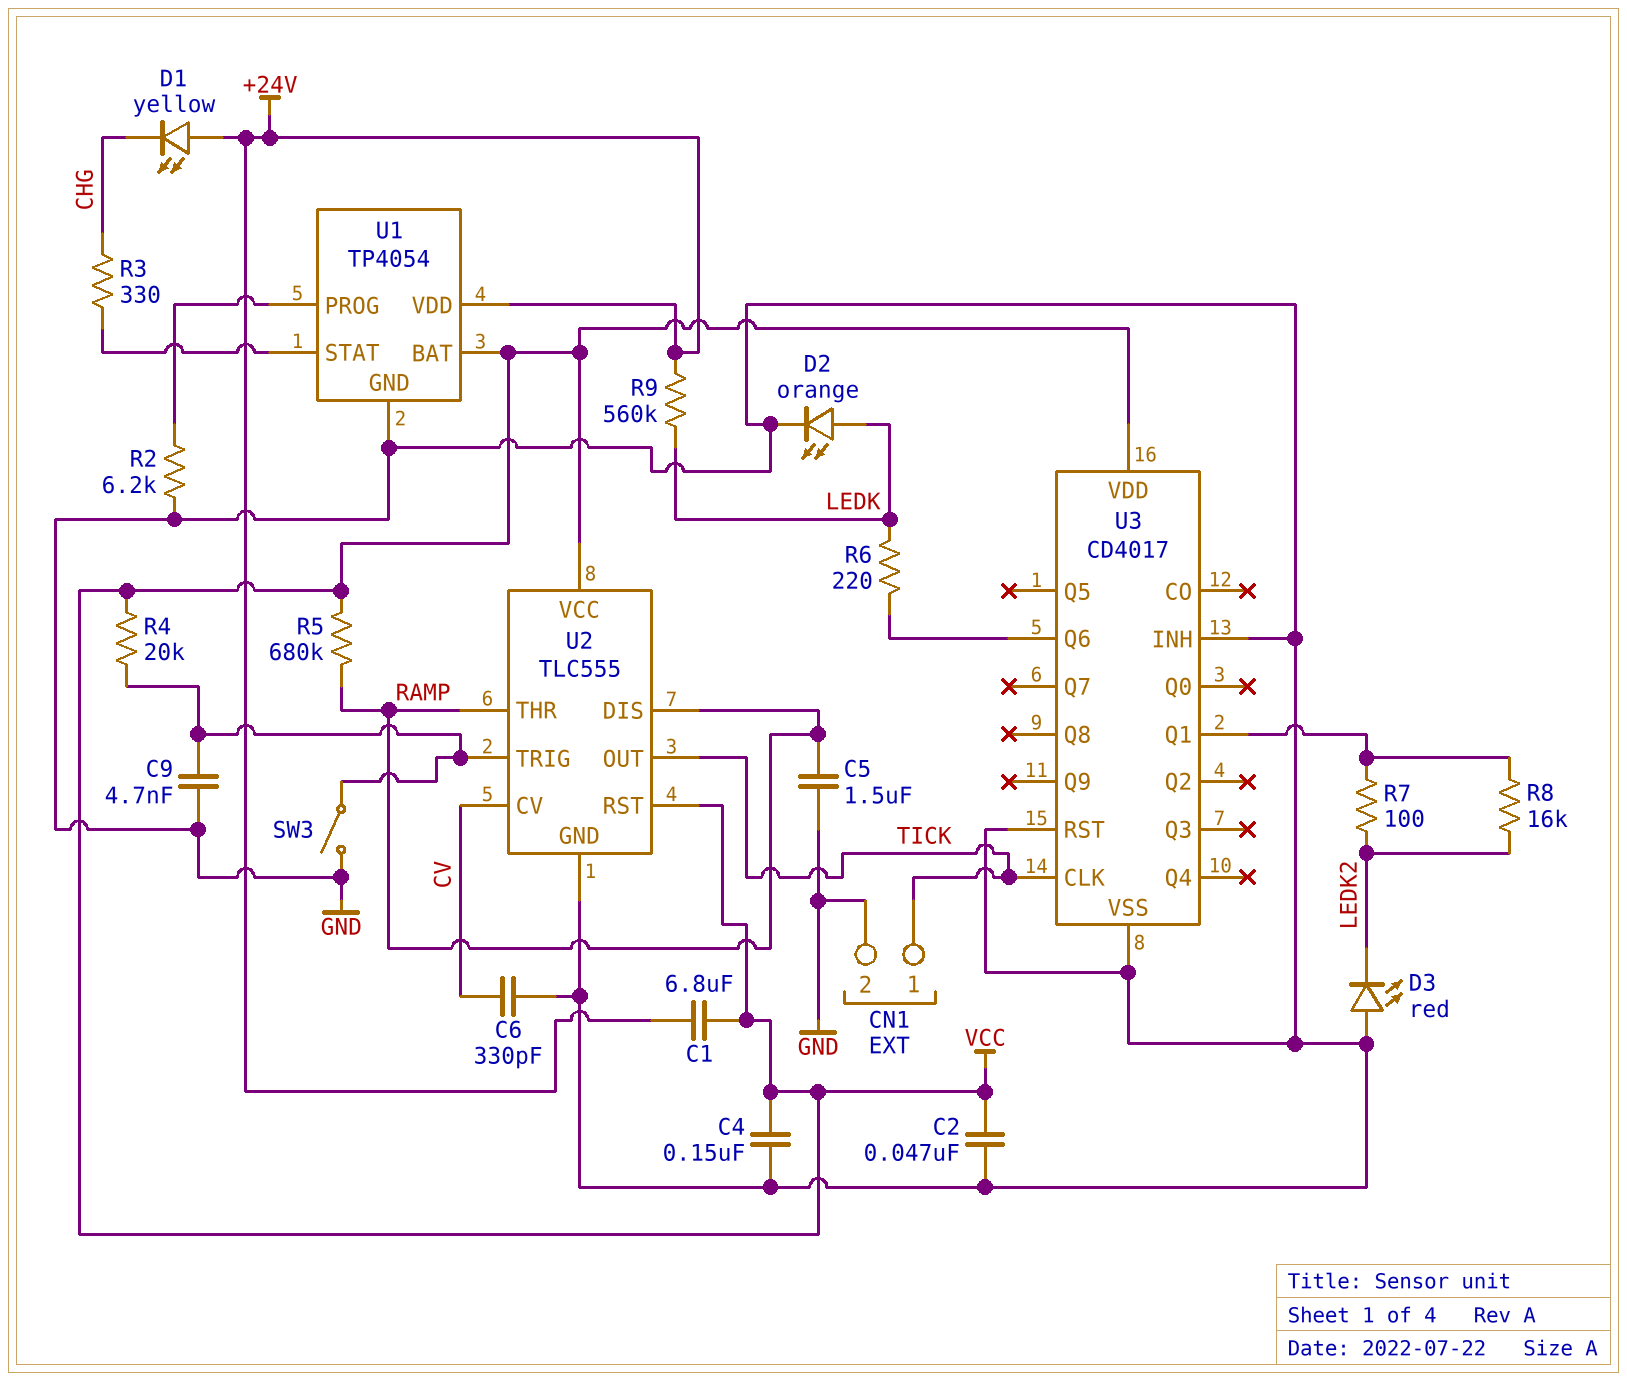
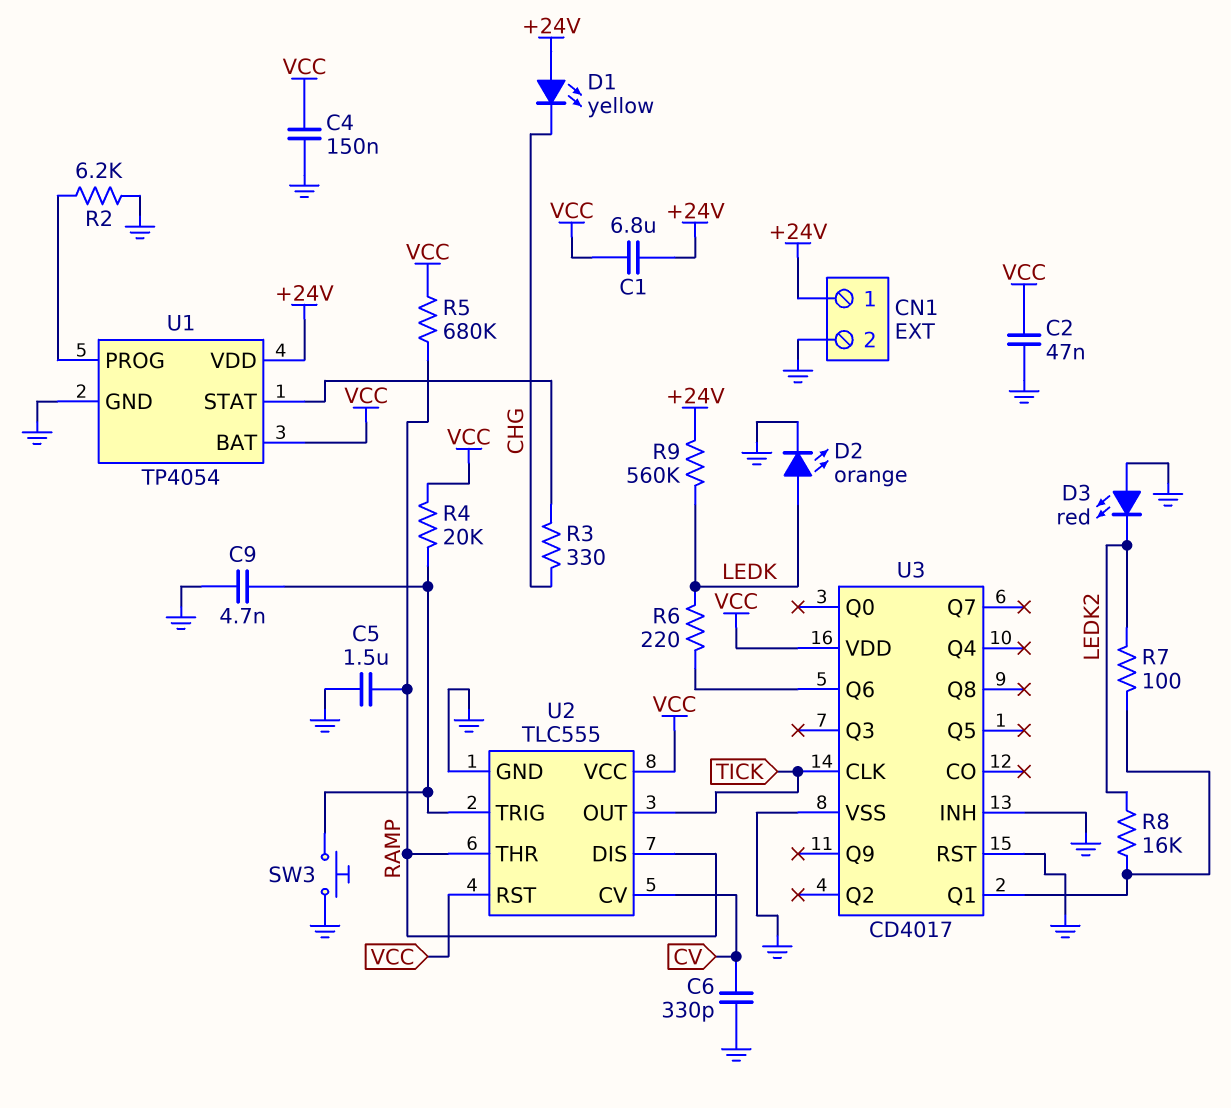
CN1 pin 1: TICK -> +24V
SW3: switch (GND, U2/TRIG) -> button (GND, U2/TRIG)

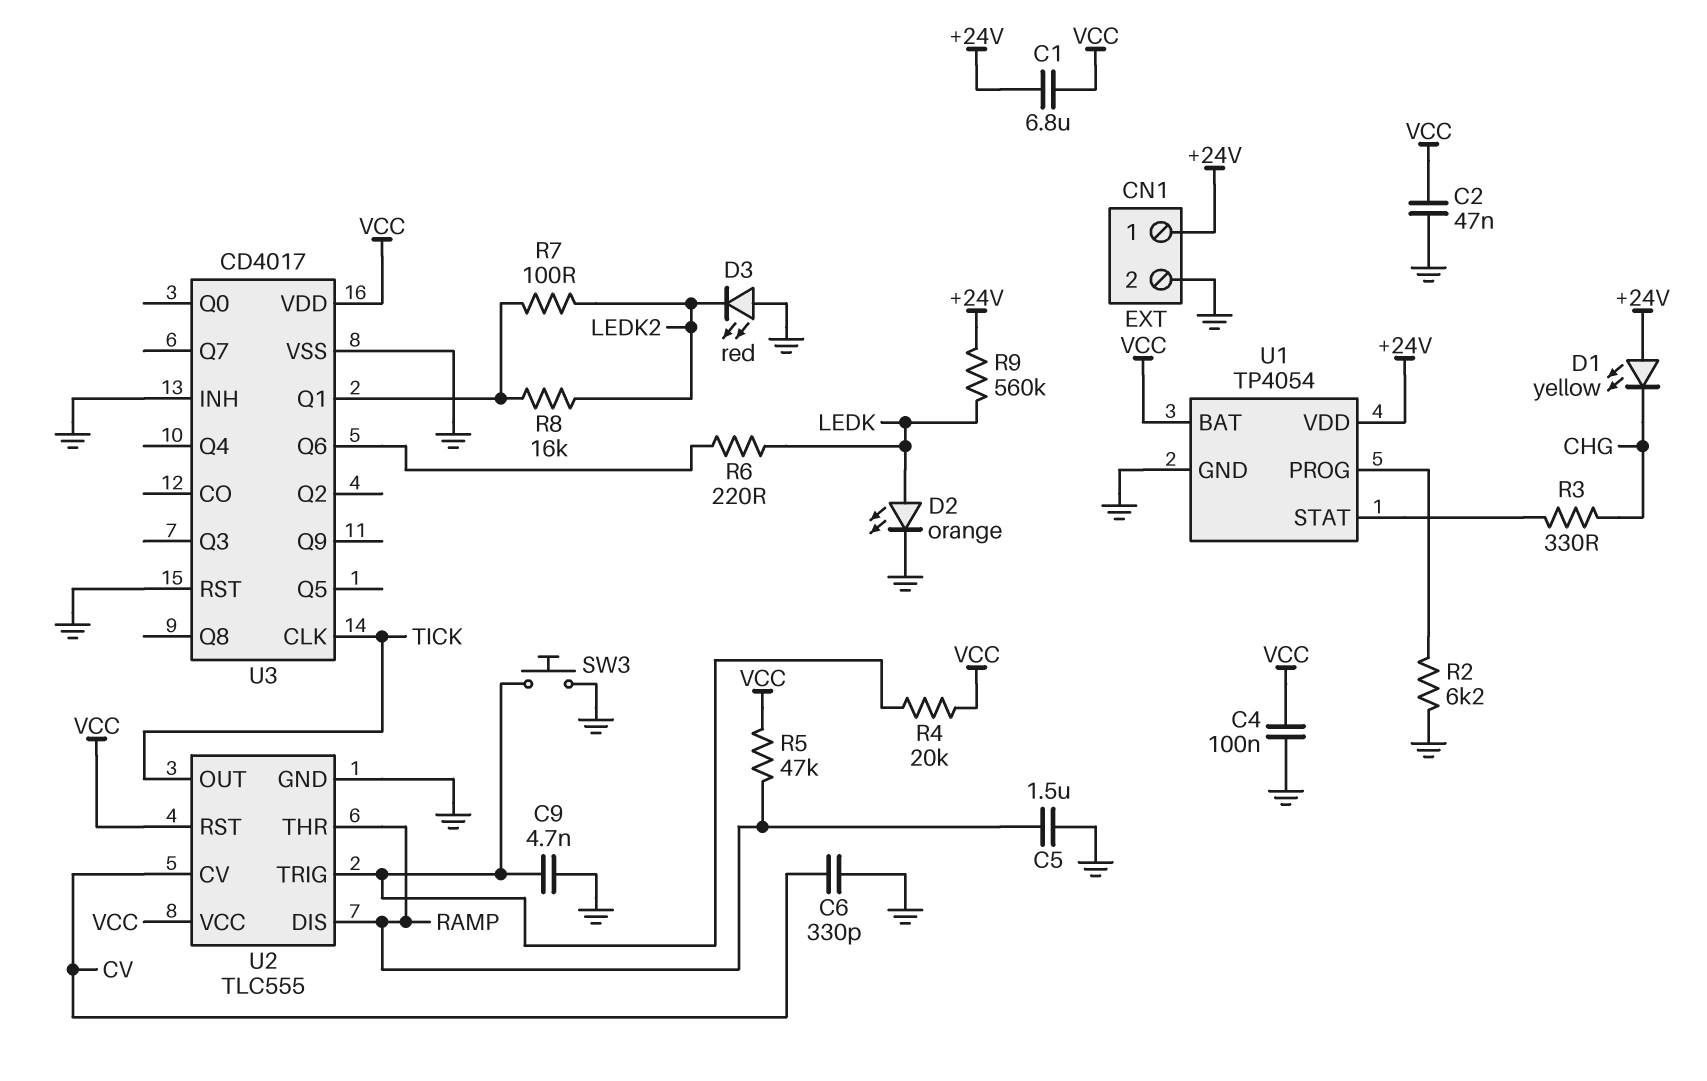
C4: 150nF (GND, VCC) -> 100nF (GND, VCC)
R5: 680k (RAMP, VCC) -> 47k (RAMP, VCC)

